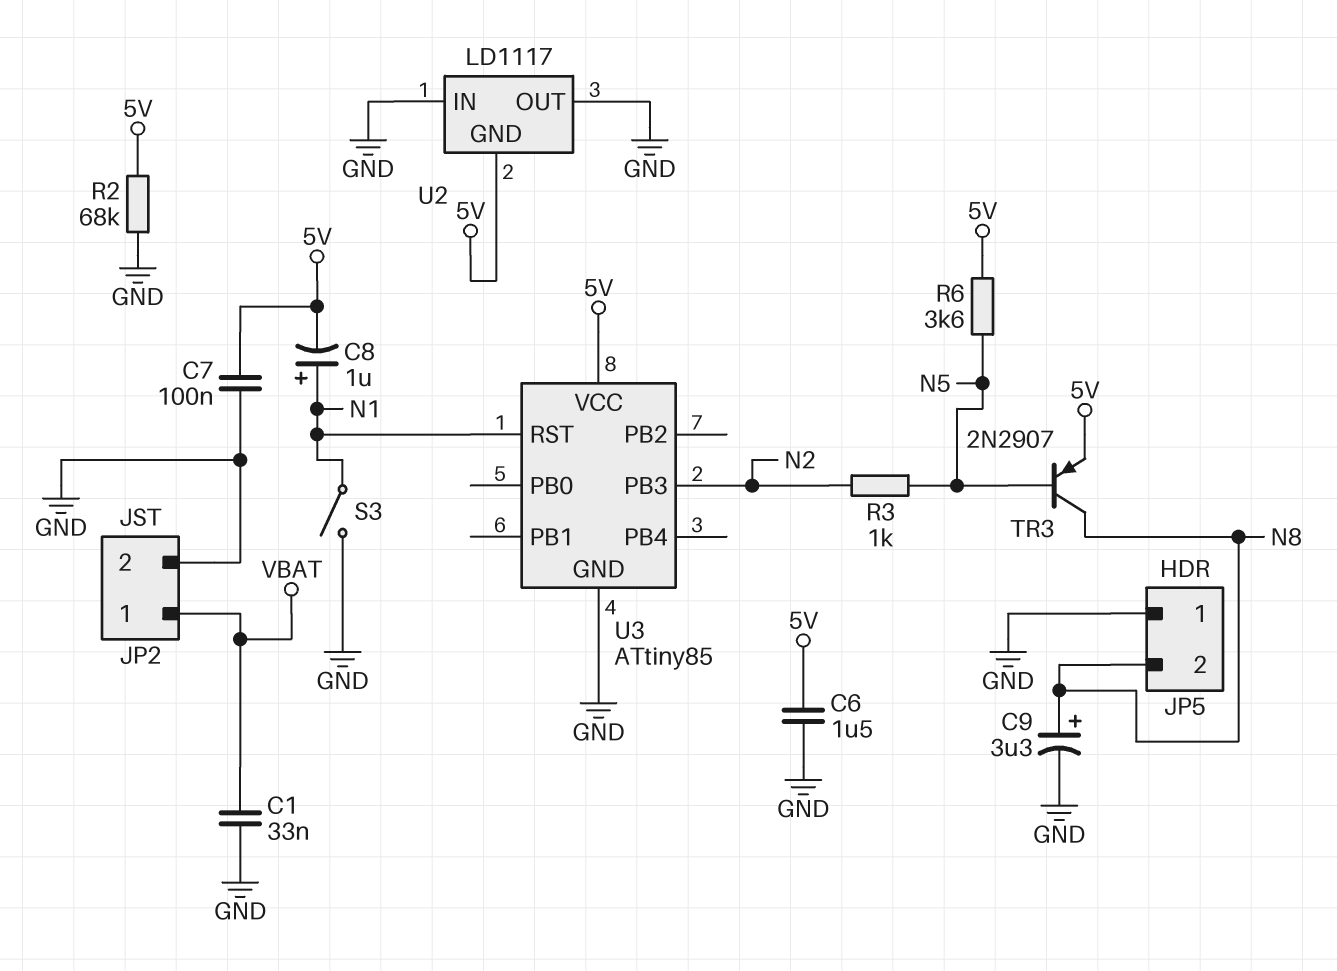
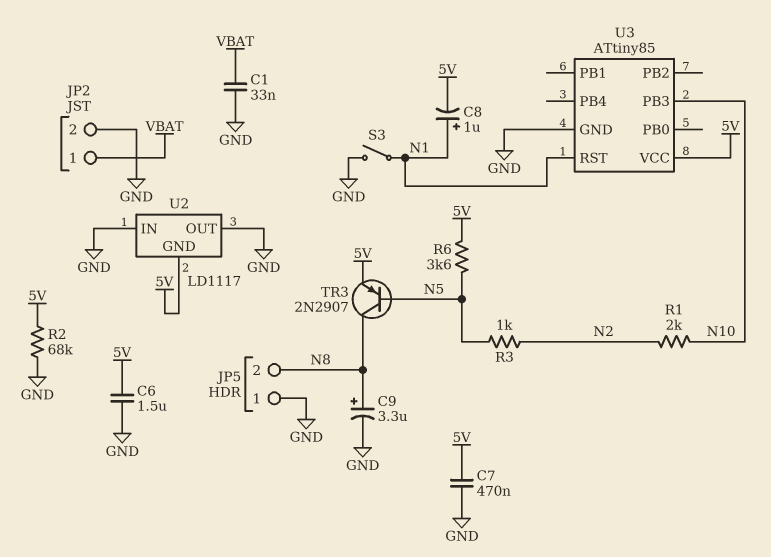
C7: 100nF (5V, GND) -> 470nF (5V, GND)
R1: none -> 2k (N2, N10)
U3 pin PB3: N2 -> N10

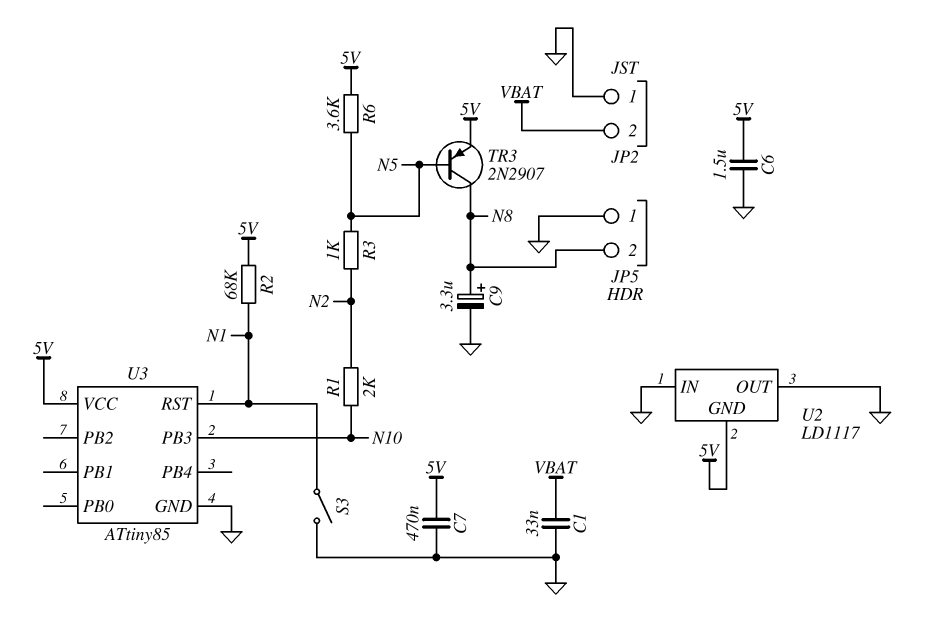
C8: 1uF (plus N1, minus 5V) -> none
JP2 pin 1: VBAT -> GND
JP2 pin 2: GND -> VBAT
R2: 68k (5V, GND) -> 68k (5V, N1)

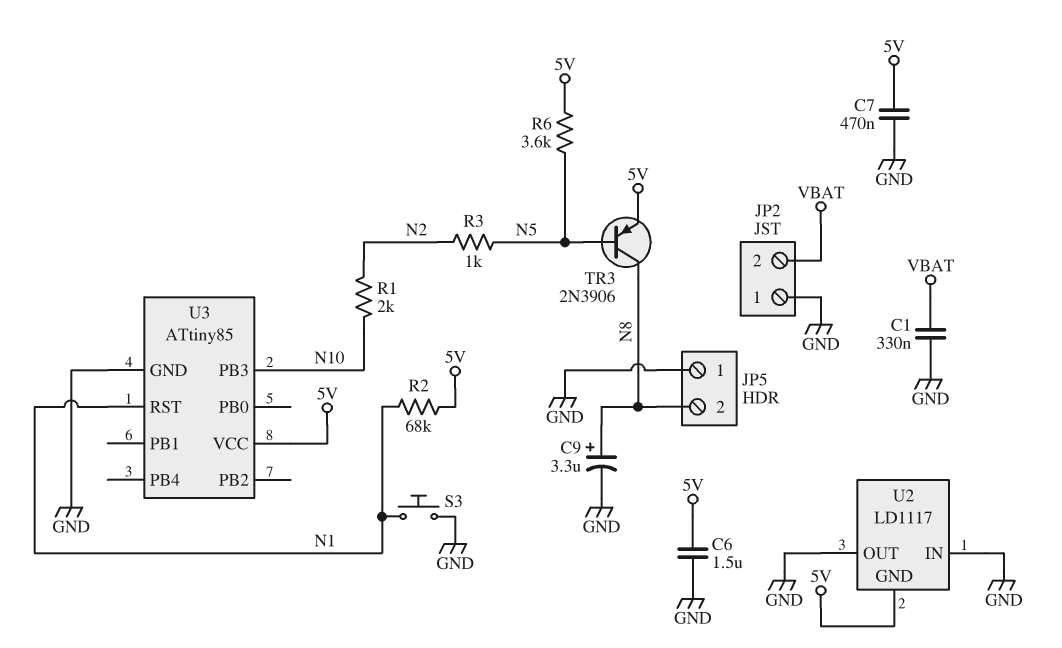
C1: 33nF (GND, VBAT) -> 330nF (GND, VBAT)
S3: switch (GND, N1) -> button (GND, N1)
TR3: PNP 2N2907 (B N5, C N8, E 5V) -> PNP 2N3906 (B N5, C N8, E 5V)

